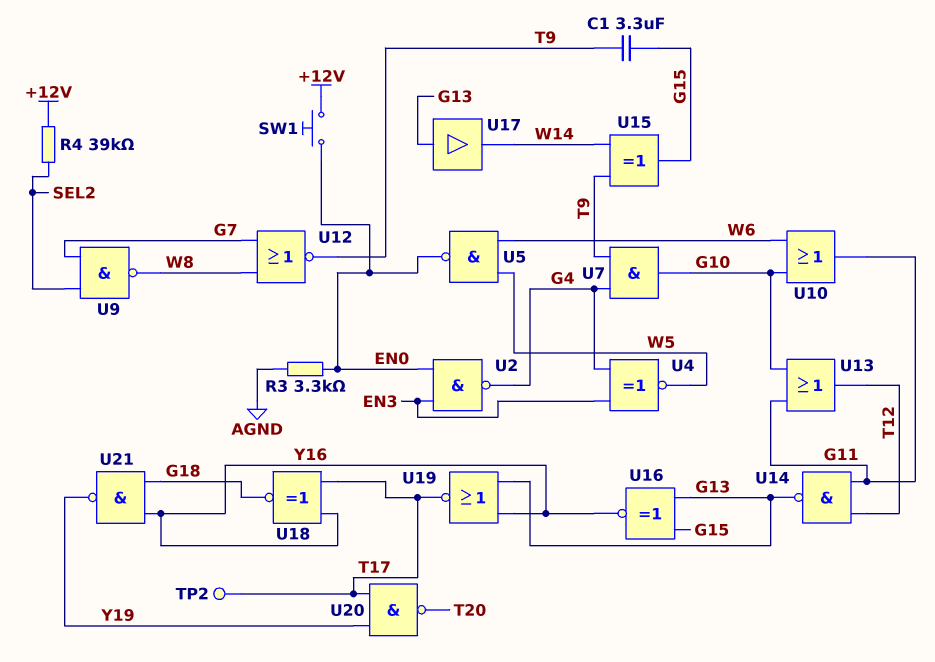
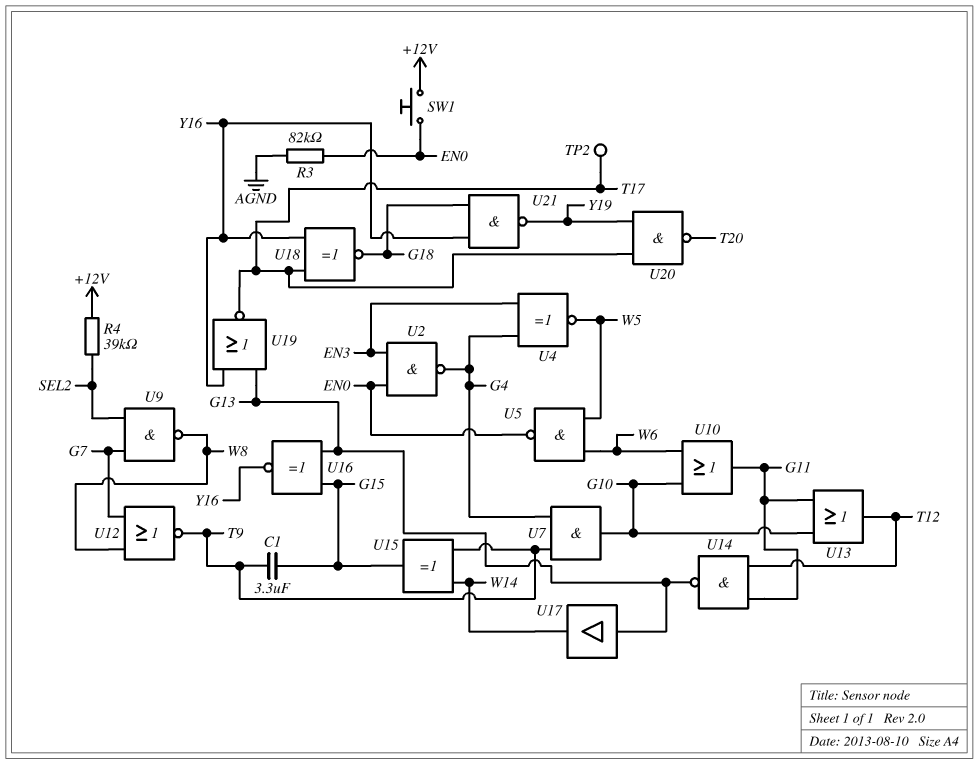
R3: 3.3k (AGND, EN0) -> 82k (AGND, EN0)

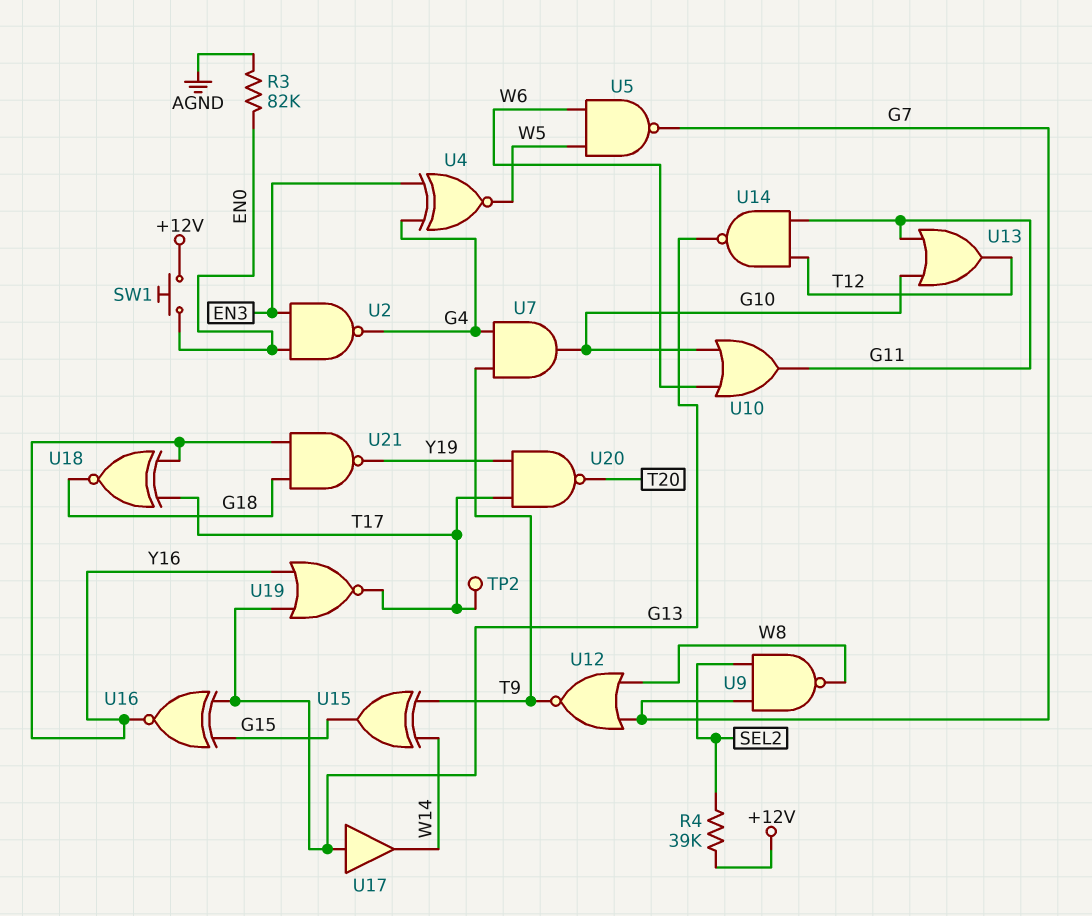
C1: 3.3uF (G15, T9) -> none
U5: NAND (in W5, in W6, out EN0) -> NAND (in W5, in W6, out G7)

